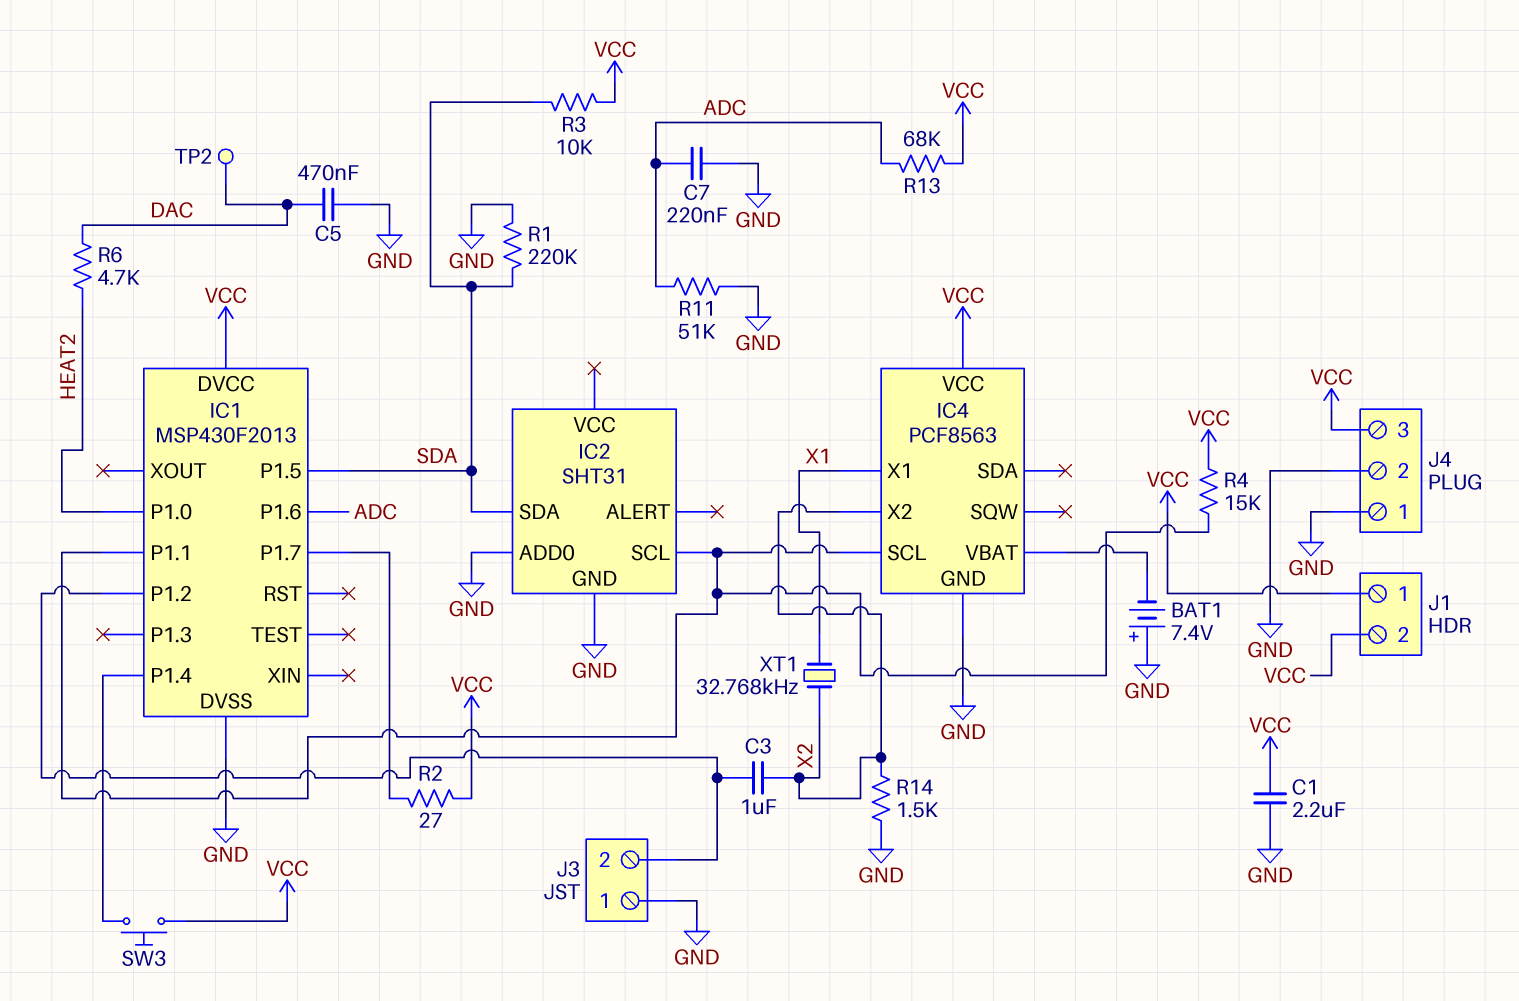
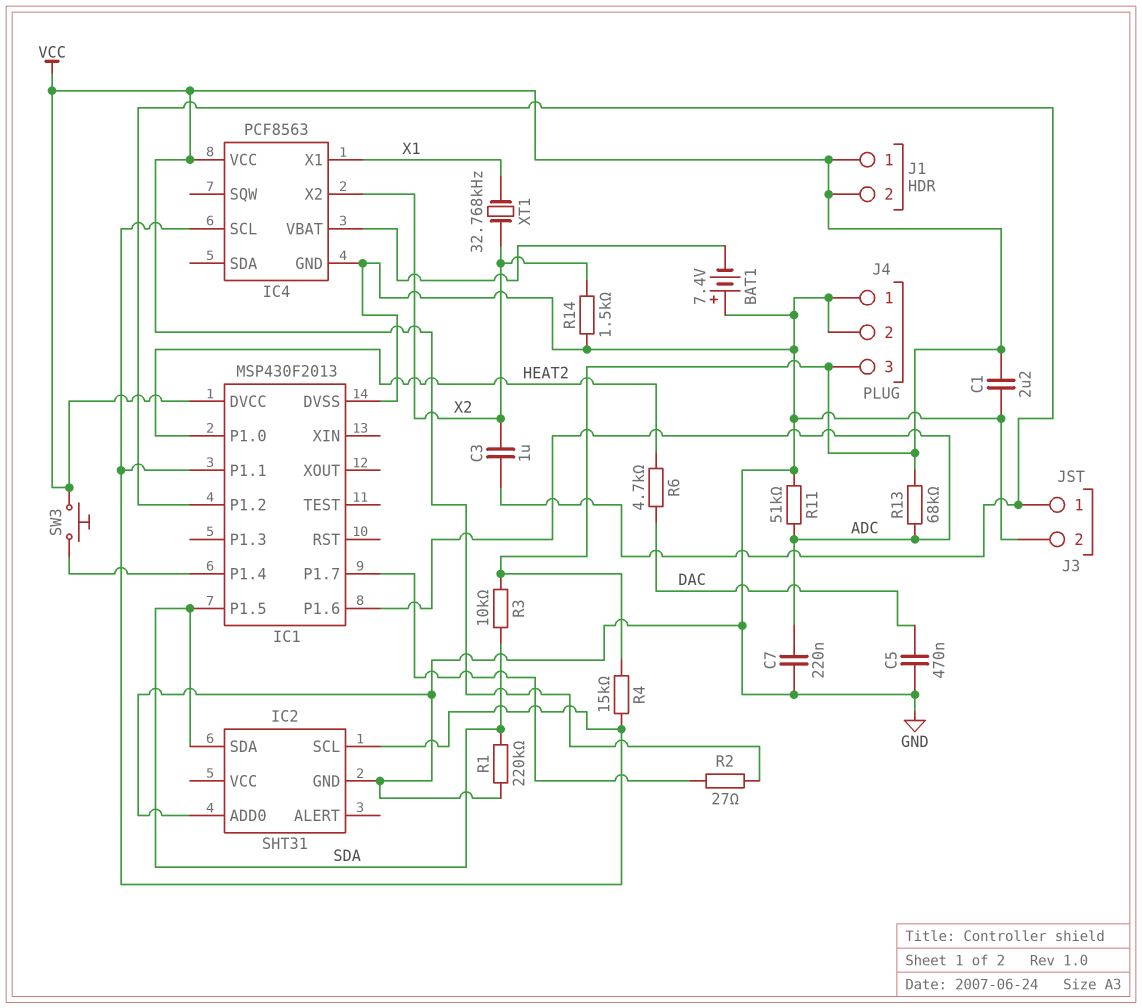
J3 pin 1: GND -> IC1/P1.2
J3 pin 2: IC1/P1.2 -> GND
TP2: test point (DAC) -> none

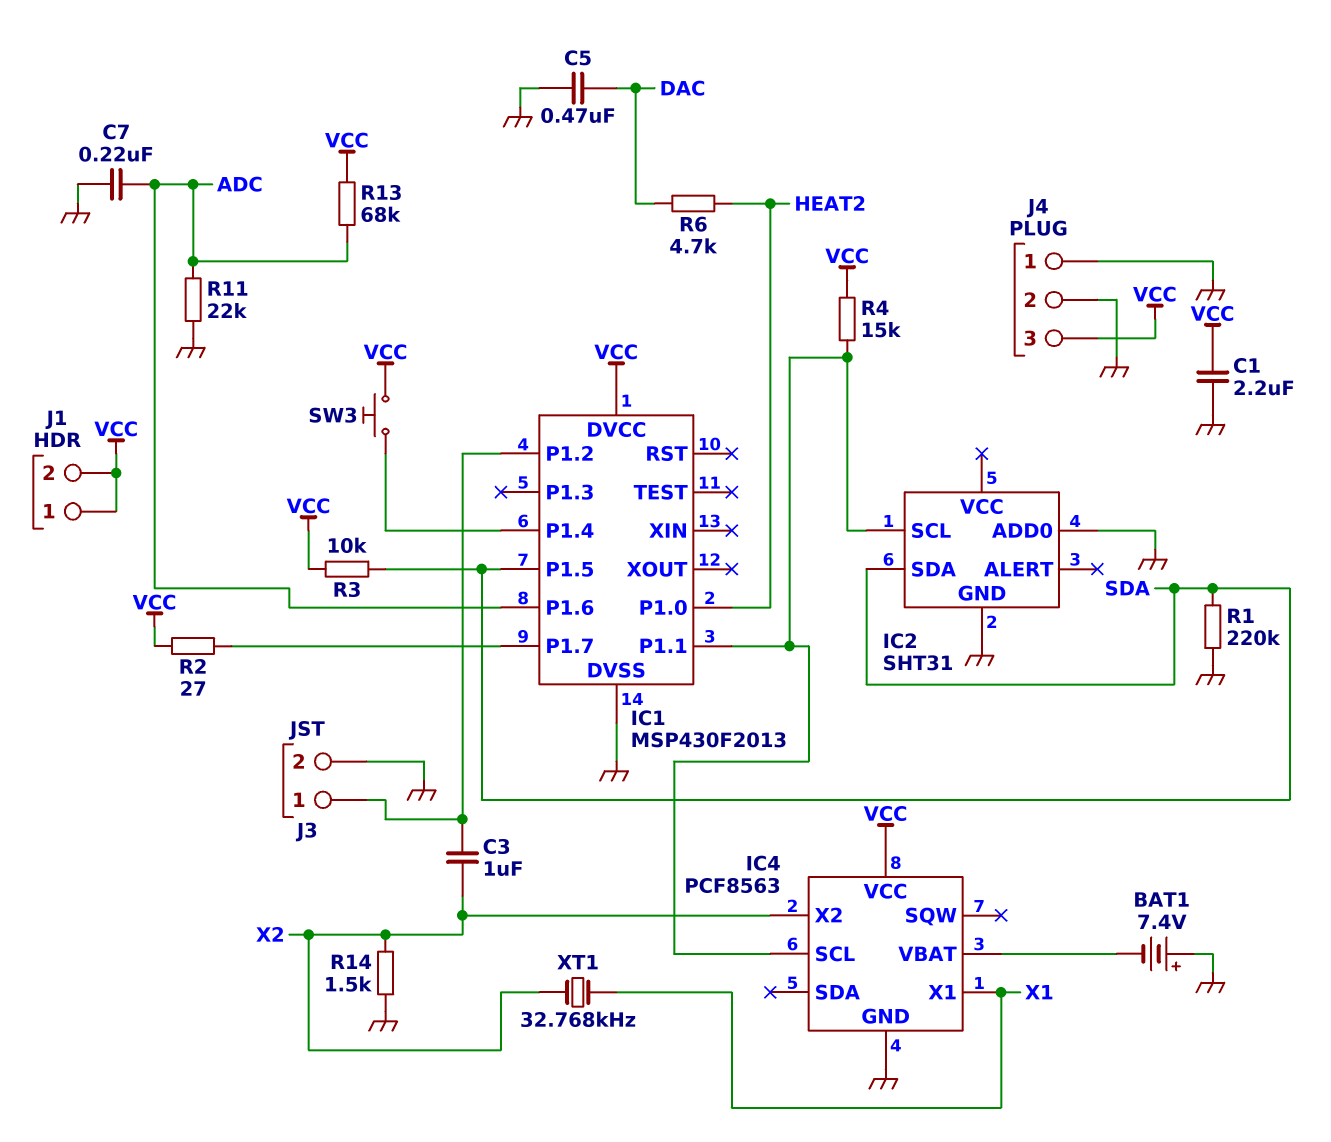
R11: 51k (ADC, GND) -> 22k (ADC, GND)

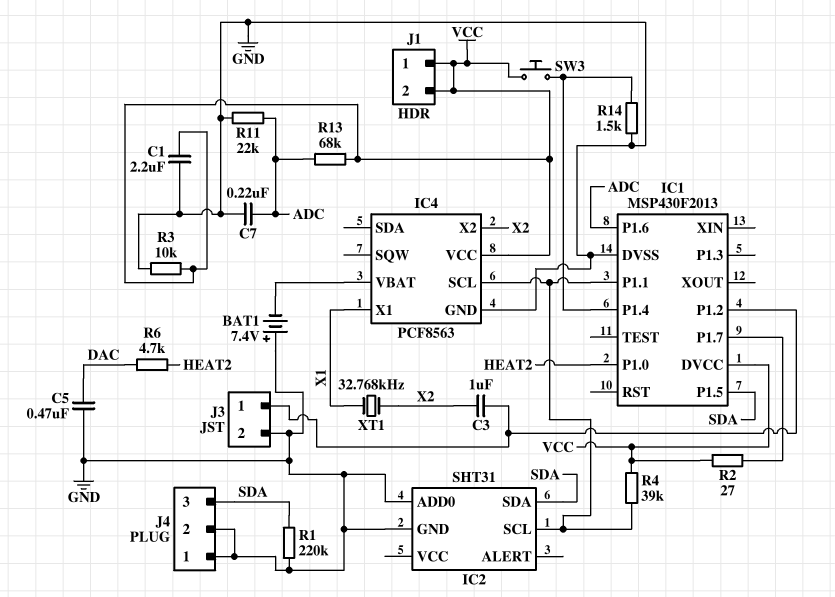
J4 pin 3: VCC -> SDA
R3: 10k (SDA, VCC) -> 10k (GND, VCC)
R4: 15k (IC1/P1.1, VCC) -> 39k (IC1/P1.1, VCC)
R14: 1.5k (GND, X2) -> 1.5k (GND, IC1/P1.4)

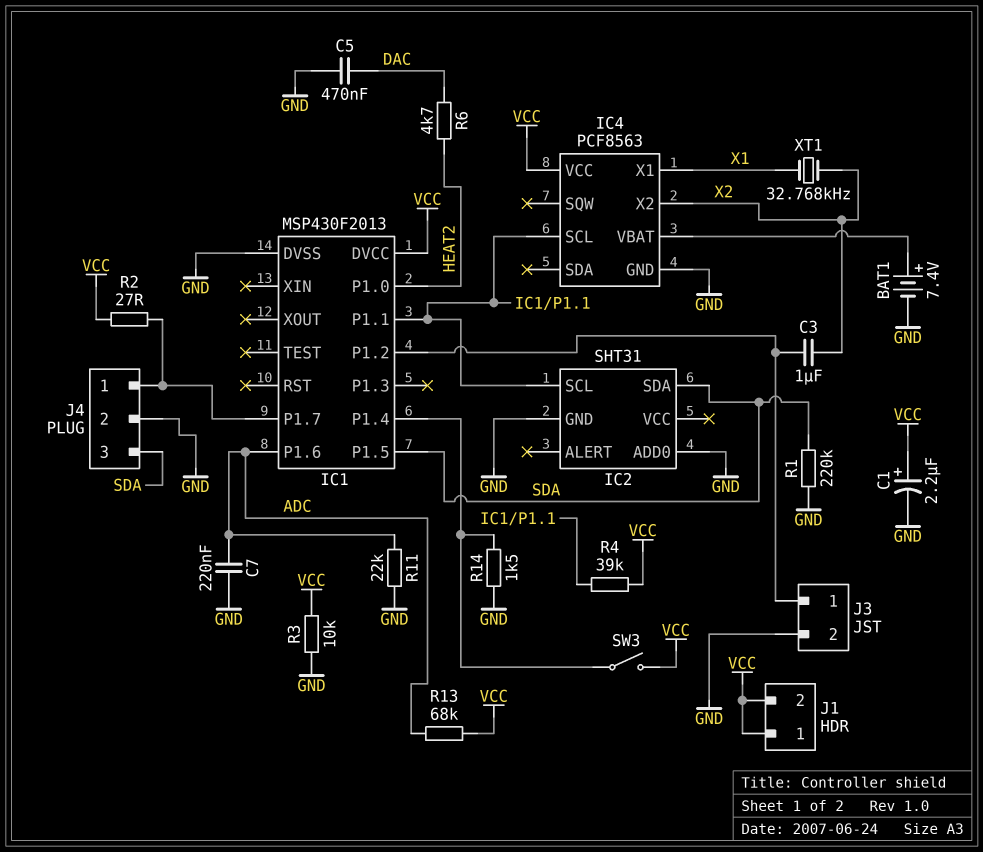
BAT1: 7.4V (plus GND, minus IC4/VBAT) -> 7.4V (plus IC4/VBAT, minus GND)
C1: 2.2uF (GND, VCC) -> 2.2uF (plus VCC, minus GND)
J4 pin 1: GND -> IC1/P1.7
SW3: button (IC1/P1.4, VCC) -> switch (IC1/P1.4, VCC)

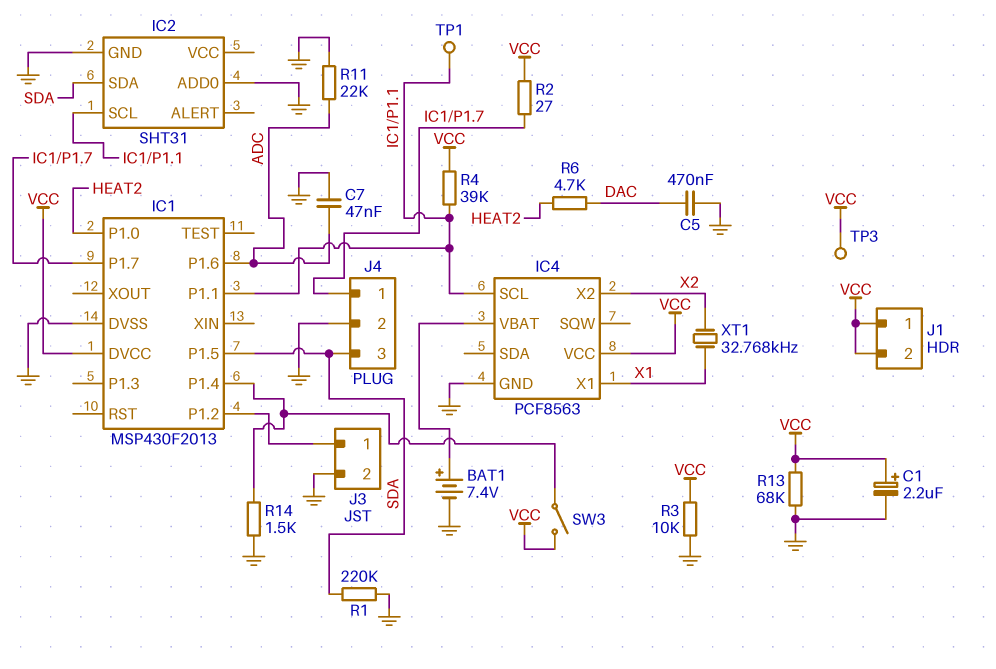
C3: 1uF (IC1/P1.2, X2) -> none
C7: 220nF (ADC, GND) -> 47nF (ADC, GND)
R13: 68k (ADC, VCC) -> 68k (GND, VCC)
TP1: none -> test point (IC1/P1.1)
TP3: none -> test point (VCC)

